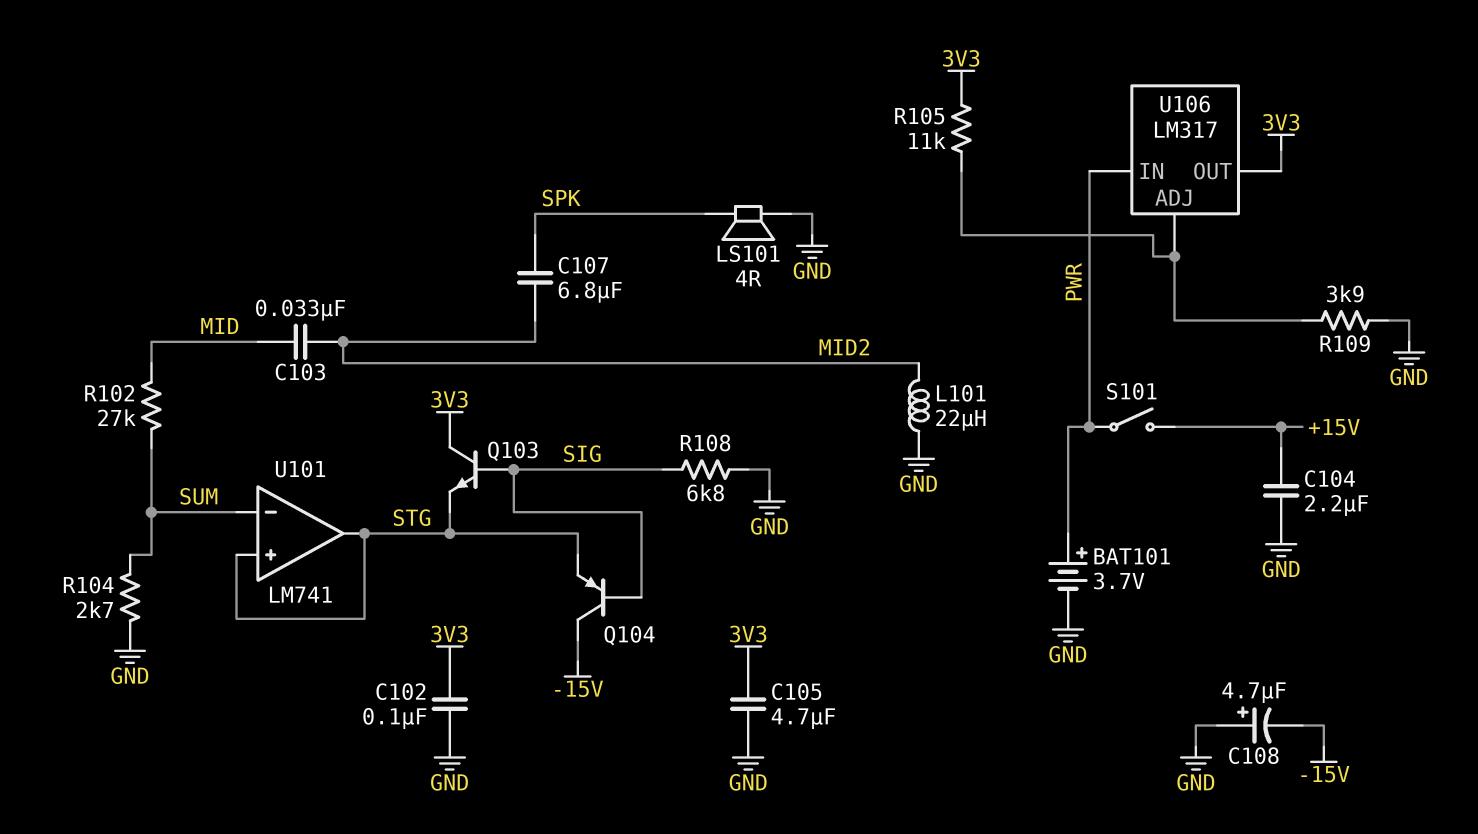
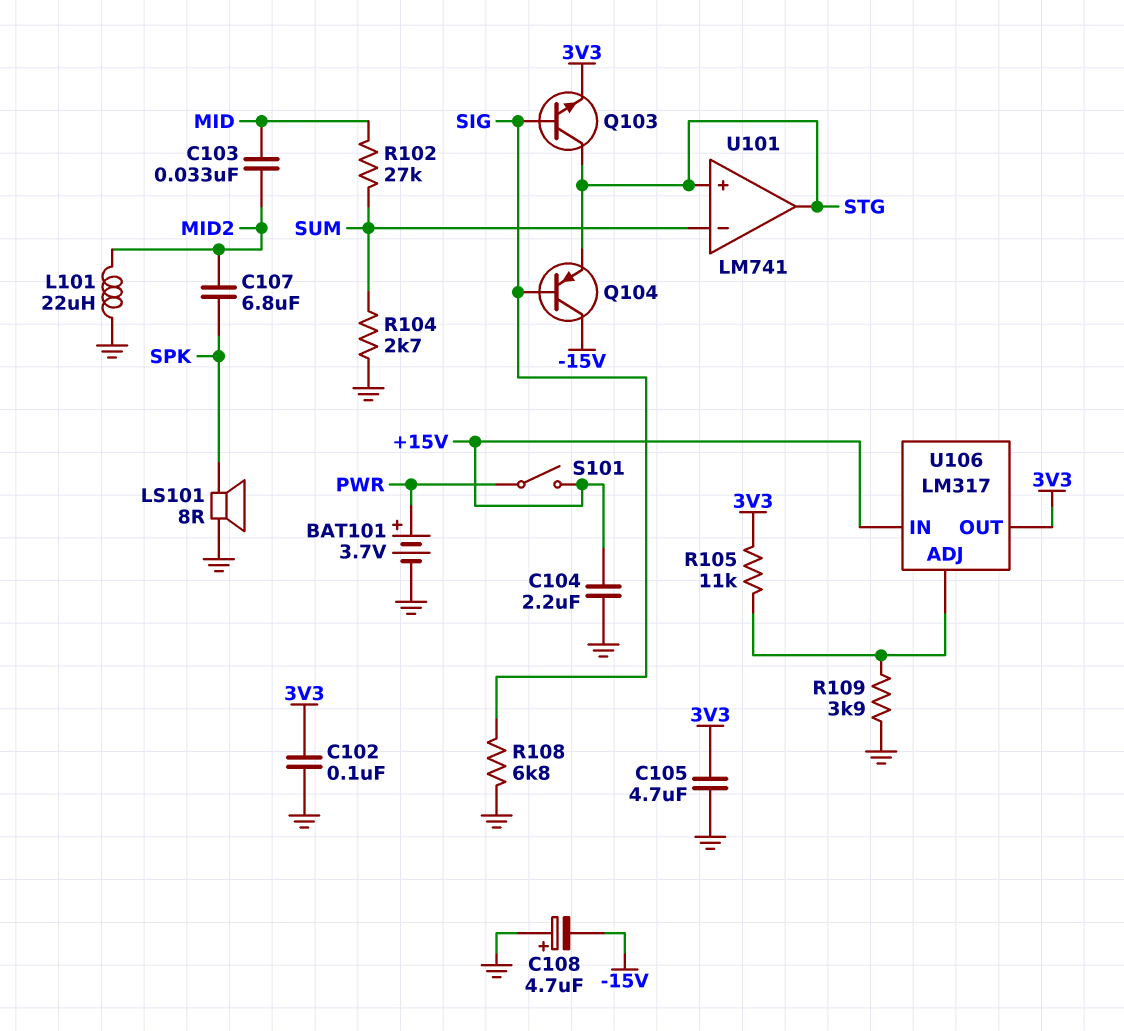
LS101: speaker 4R (GND, SPK) -> speaker 8R (GND, SPK)
Q103: NPN (B SIG, C 3V3, E STG) -> NPN (B SIG, C STG, E 3V3)
U106 pin IN: PWR -> +15V

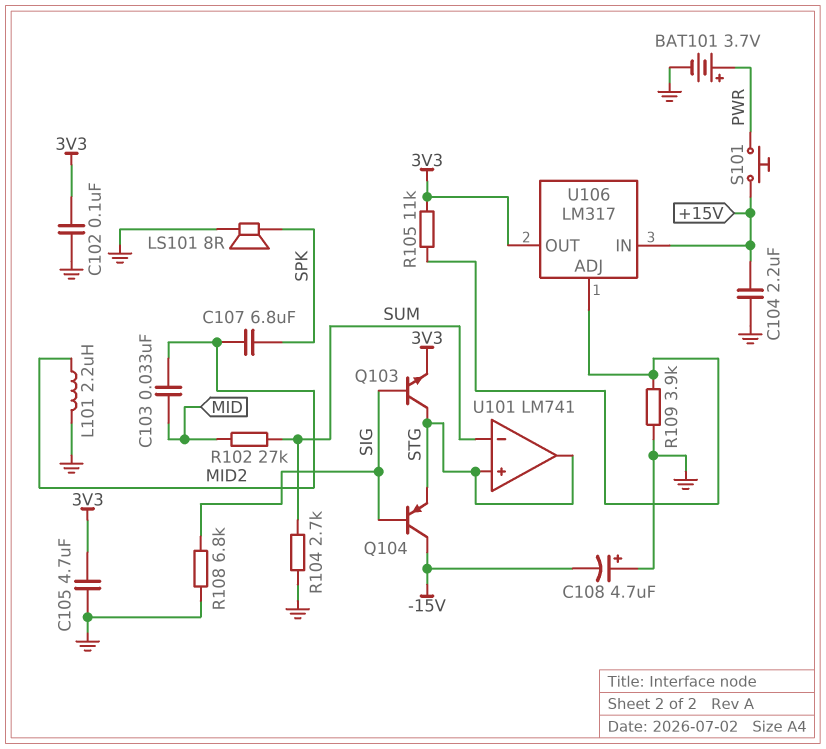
L101: 22uH (GND, MID2) -> 2.2uH (GND, MID2)
S101: switch (+15V, PWR) -> button (+15V, PWR)

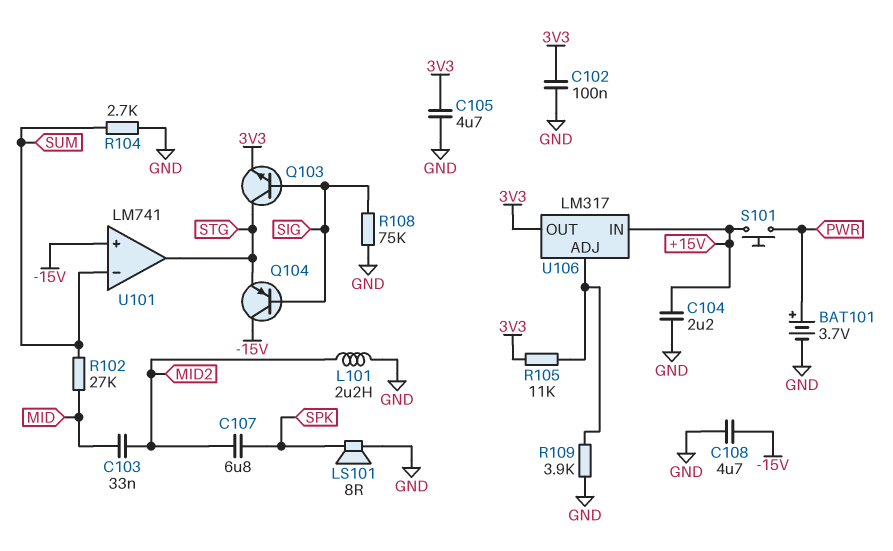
C108: 4.7uF (plus GND, minus -15V) -> 4.7uF (-15V, GND)
R108: 6.8k (GND, SIG) -> 75k (GND, SIG)
U101 pin in+: STG -> -15V

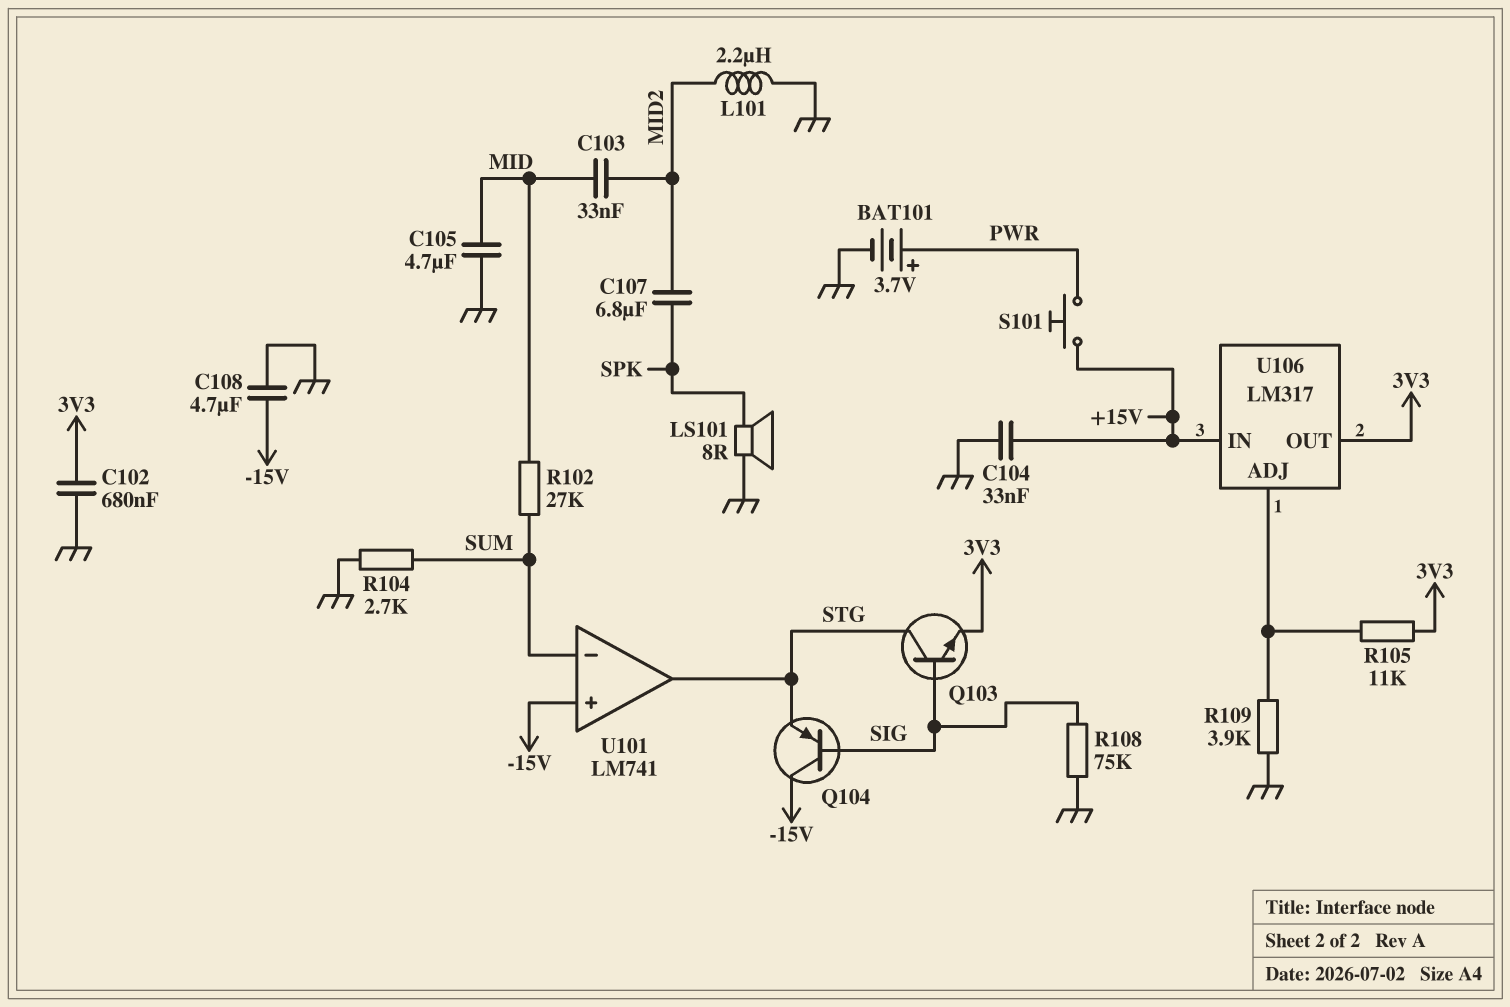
C102: 100nF (3V3, GND) -> 680nF (3V3, GND)
C104: 2.2uF (+15V, GND) -> 33nF (+15V, GND)
C105: 4.7uF (3V3, GND) -> 4.7uF (GND, MID)

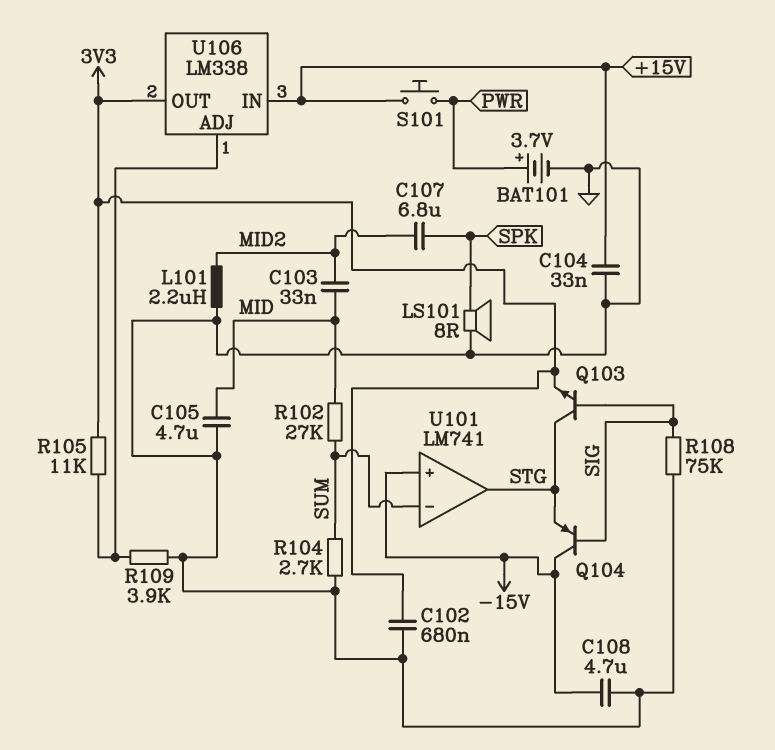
U106: LM317 -> LM338

